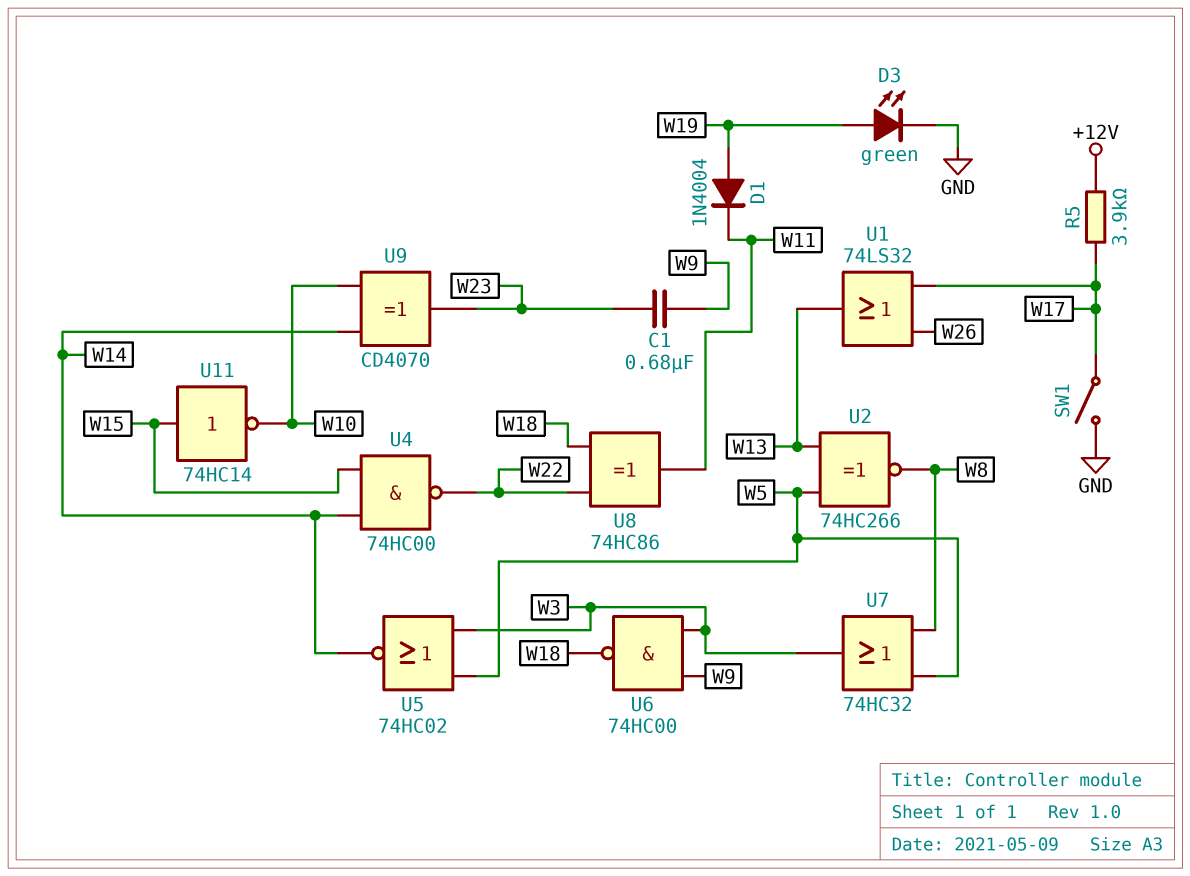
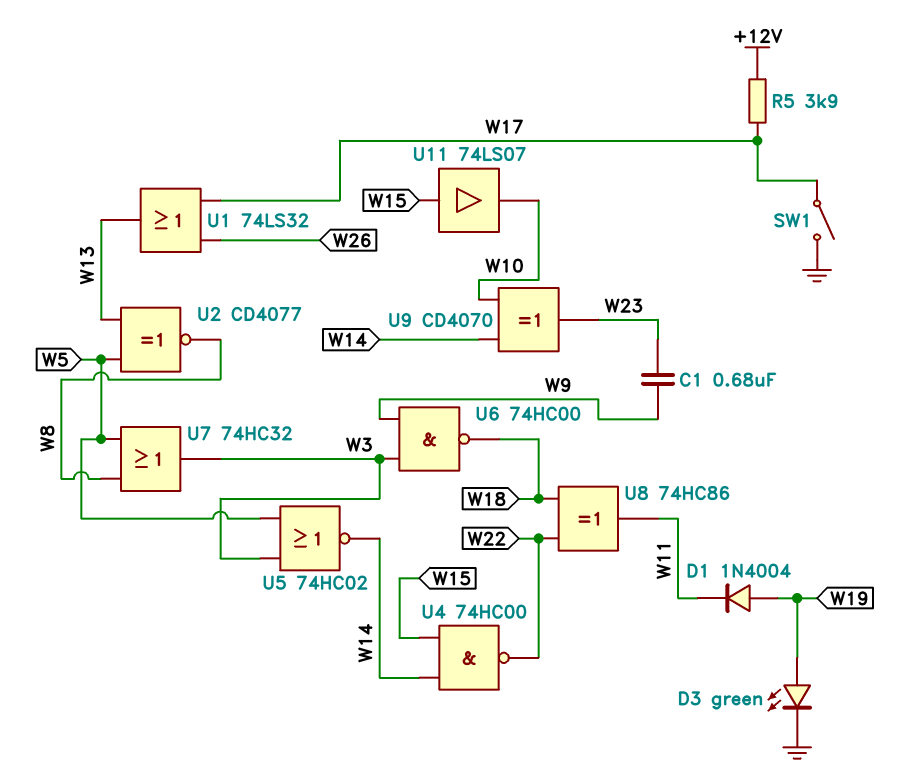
U2: XNOR 74HC266 (in W5, in W13, out W8) -> XNOR CD4077 (in W5, in W13, out W8)
U11: NOT 74HC14 (in W15, out W10) -> buffer 74LS07 (in W15, out W10)

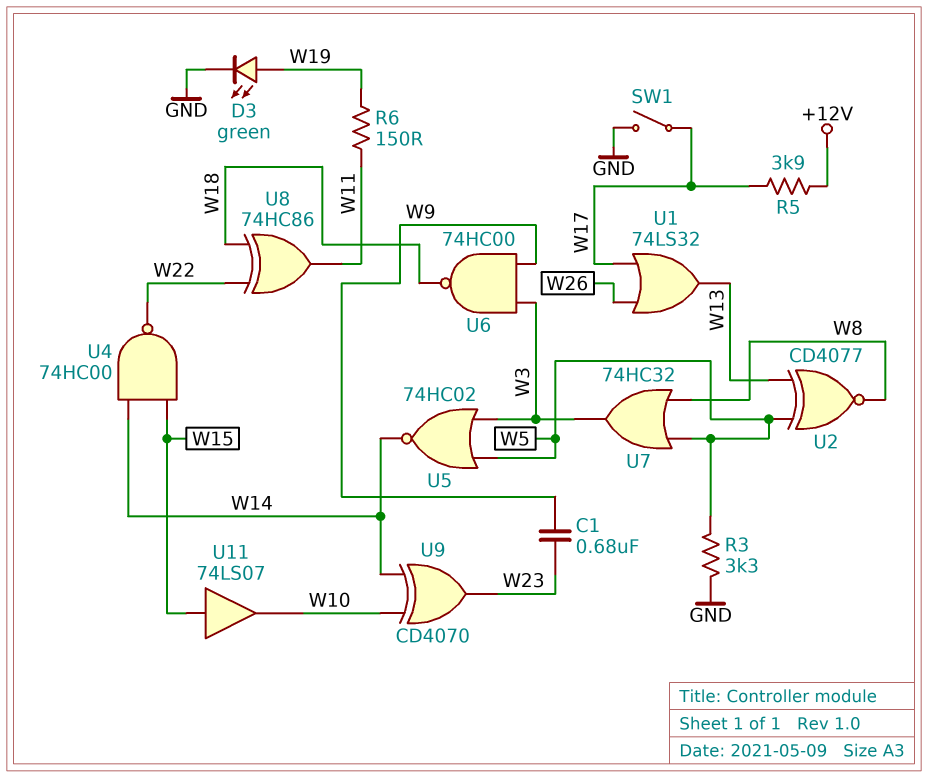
D1: diode 1N4004 (A W19, K W11) -> none
R3: none -> 3.3k (GND, W5)
R6: none -> 150 (W11, W19)

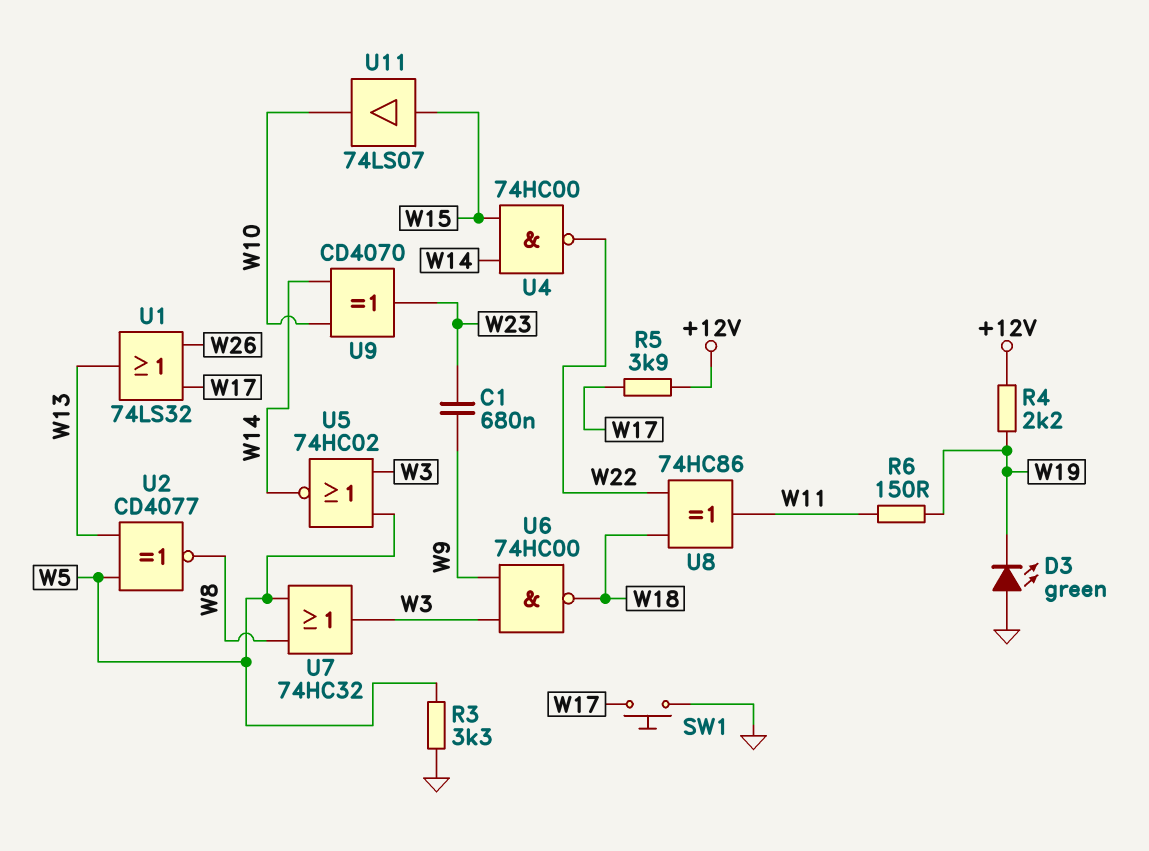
D3: LED green (A W19, K GND) -> LED green (A GND, K W19)
R4: none -> 2.2k (+12V, W19)
SW1: switch (GND, W17) -> button (GND, W17)

